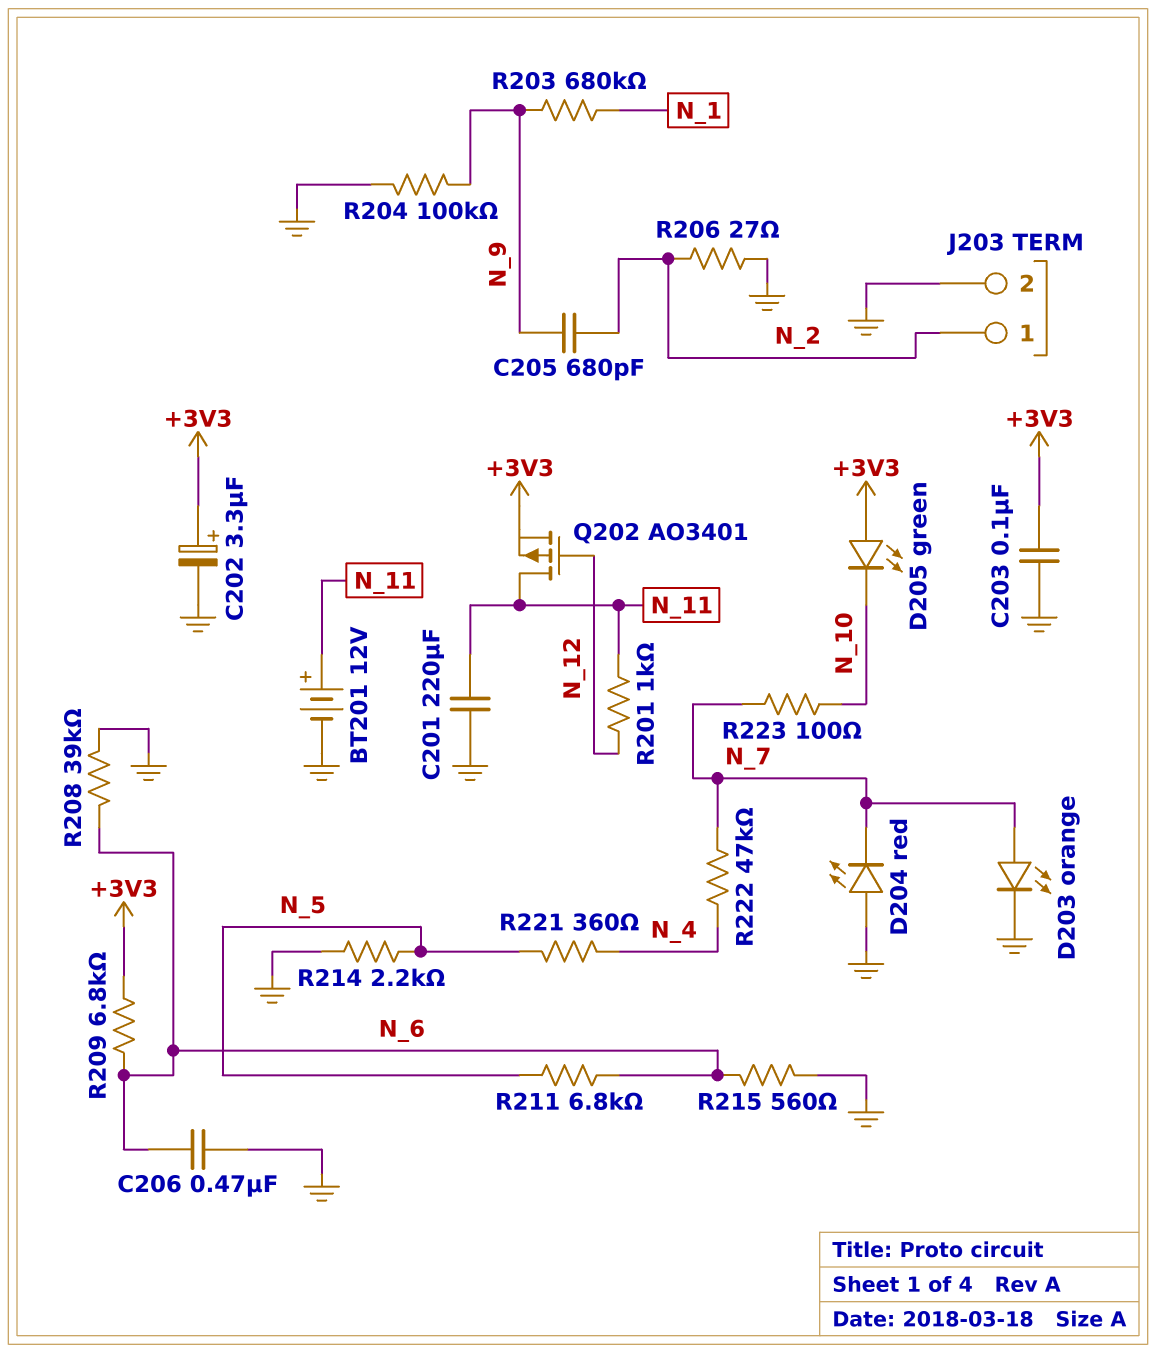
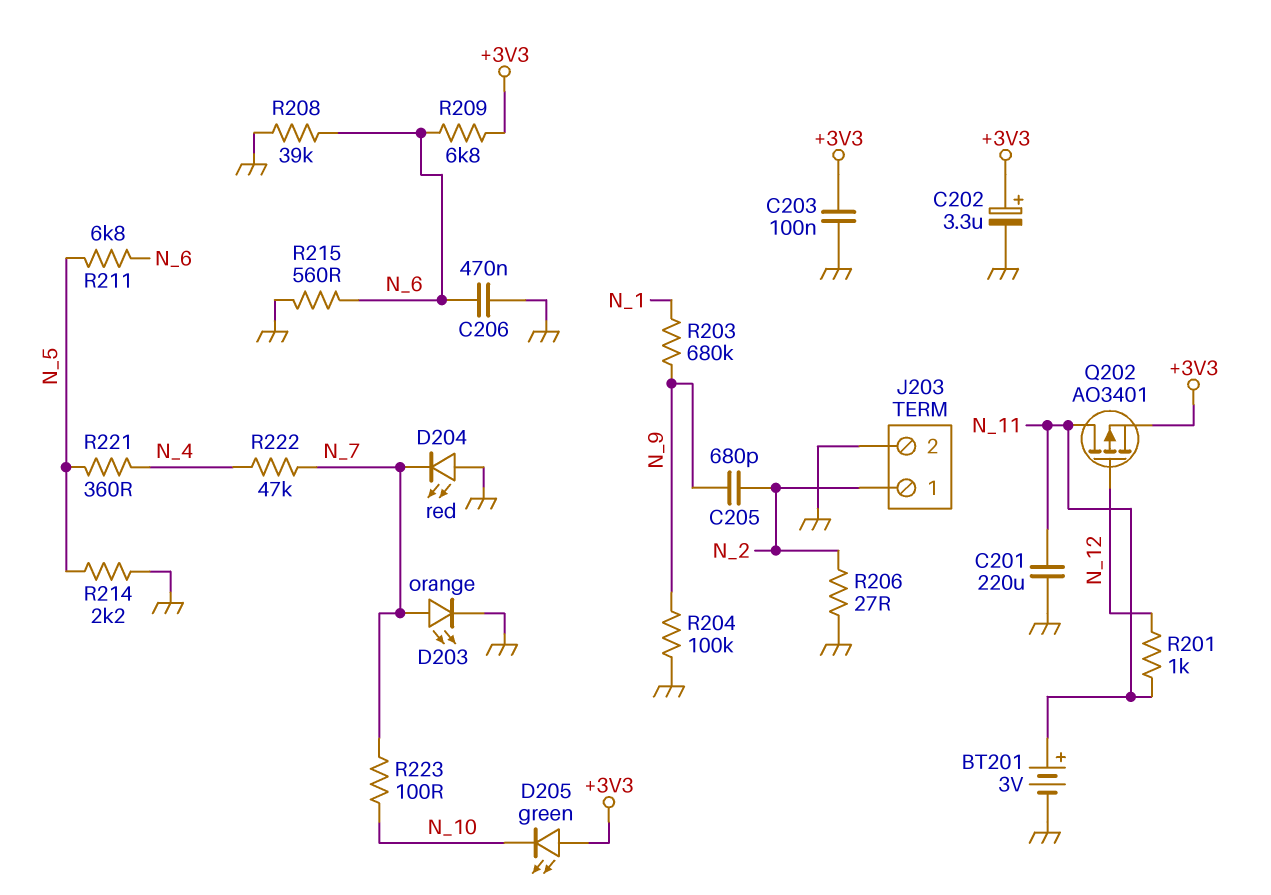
BT201: 12V (plus N_11, minus GND) -> 3V (plus N_11, minus GND)

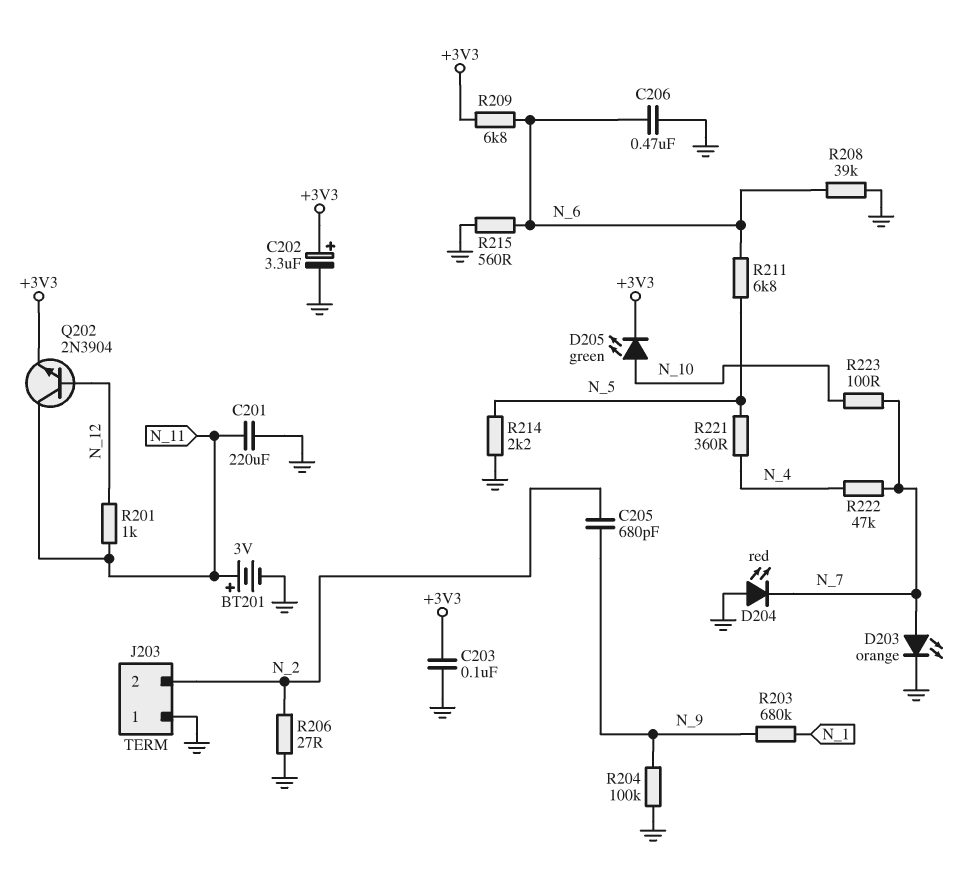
D205: LED green (A +3V3, K N_10) -> LED green (A N_10, K +3V3)
J203 pin 1: N_2 -> GND
J203 pin 2: GND -> N_2
Q202: PMOS AO3401 (G N_12, D N_11, S +3V3) -> NPN 2N3904 (B N_12, C N_11, E +3V3)

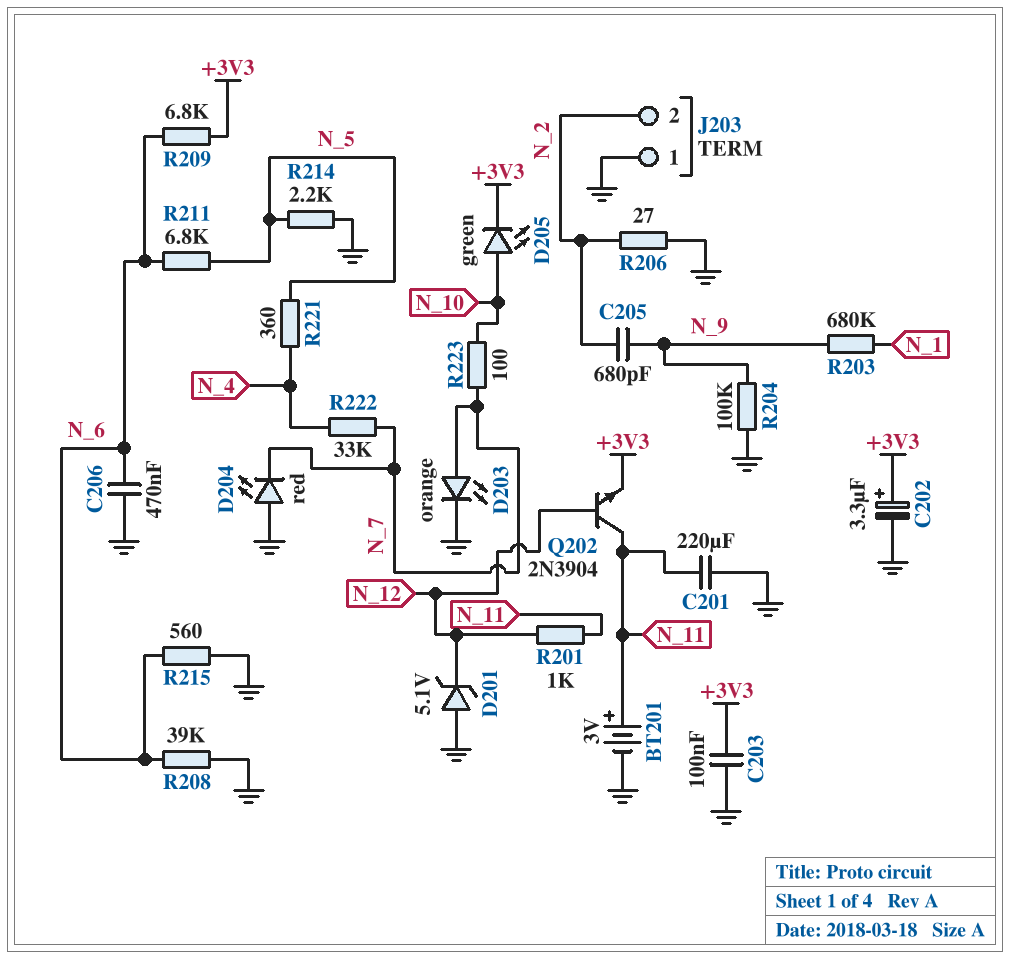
D201: none -> zener 5.1V (A GND, K N_12)
R222: 47k (N_4, N_7) -> 33k (N_4, N_7)

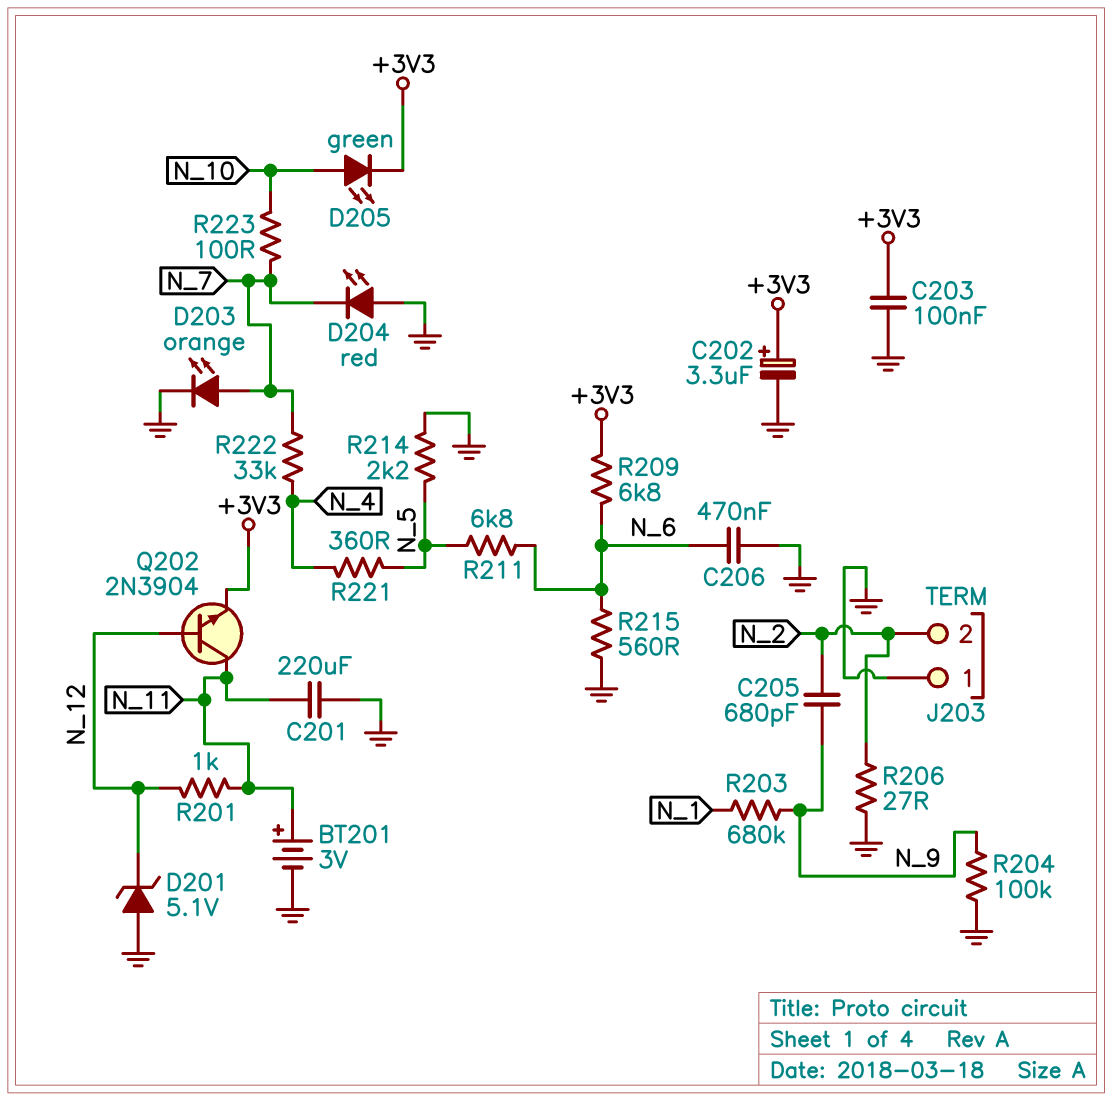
R208: 39k (GND, N_6) -> none

